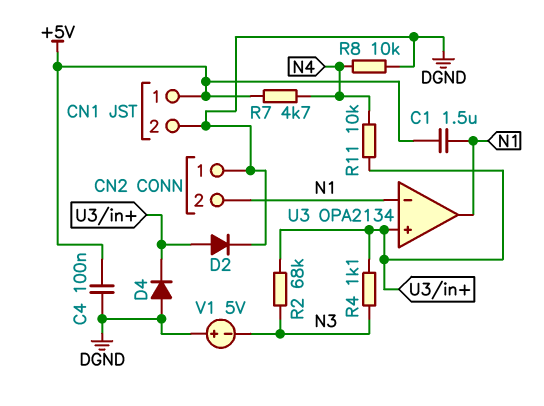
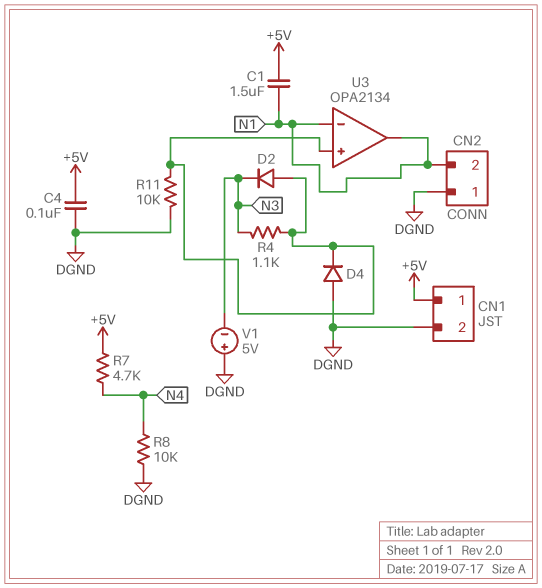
D2: diode (A U3/in+, K DGND) -> diode (A U3/in+, K N3)
R2: 68k (N3, U3/in+) -> none
R11: 10k (N4, U3/in+) -> 10k (DGND, U3/in+)

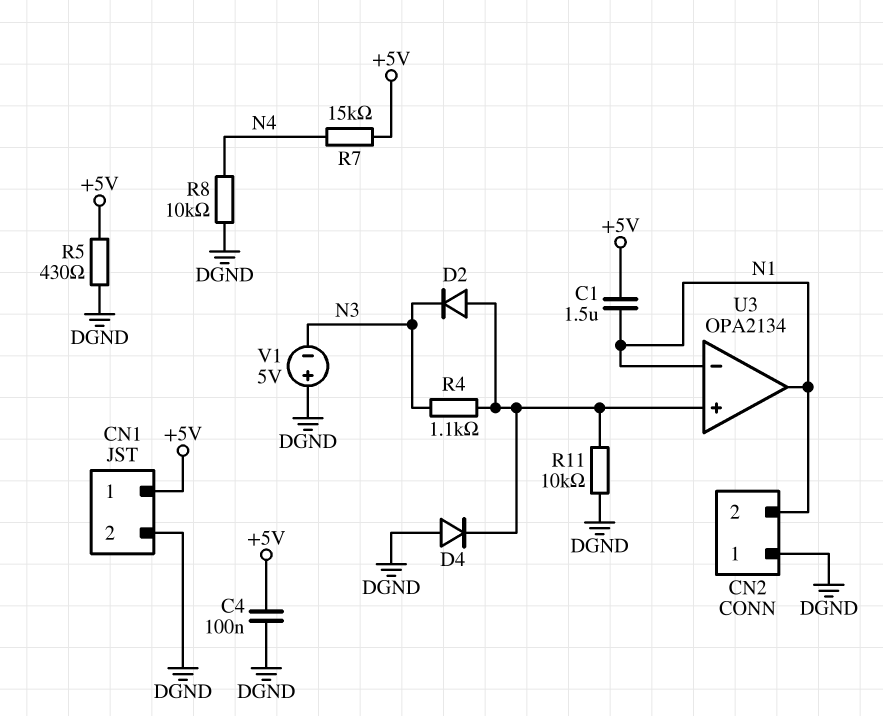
R5: none -> 430 (+5V, DGND)
R7: 4.7k (+5V, N4) -> 15k (+5V, N4)

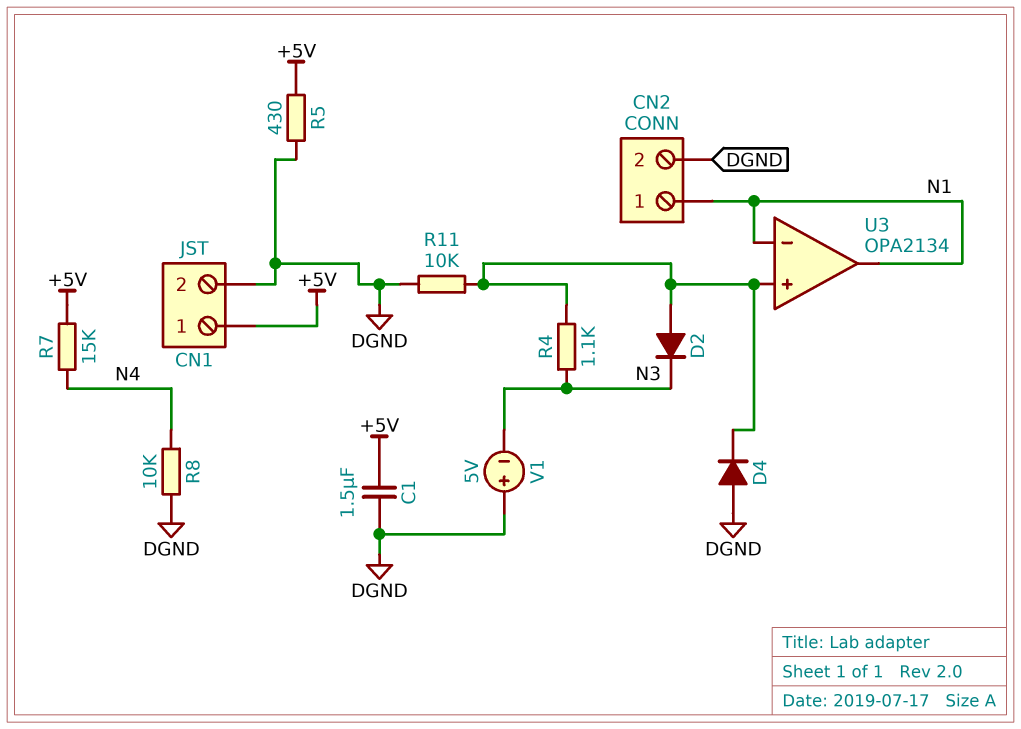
C1: 1.5uF (+5V, N1) -> 1.5uF (+5V, DGND)
C4: 100nF (+5V, DGND) -> none
CN2 pin 1: DGND -> N1
CN2 pin 2: N1 -> DGND

